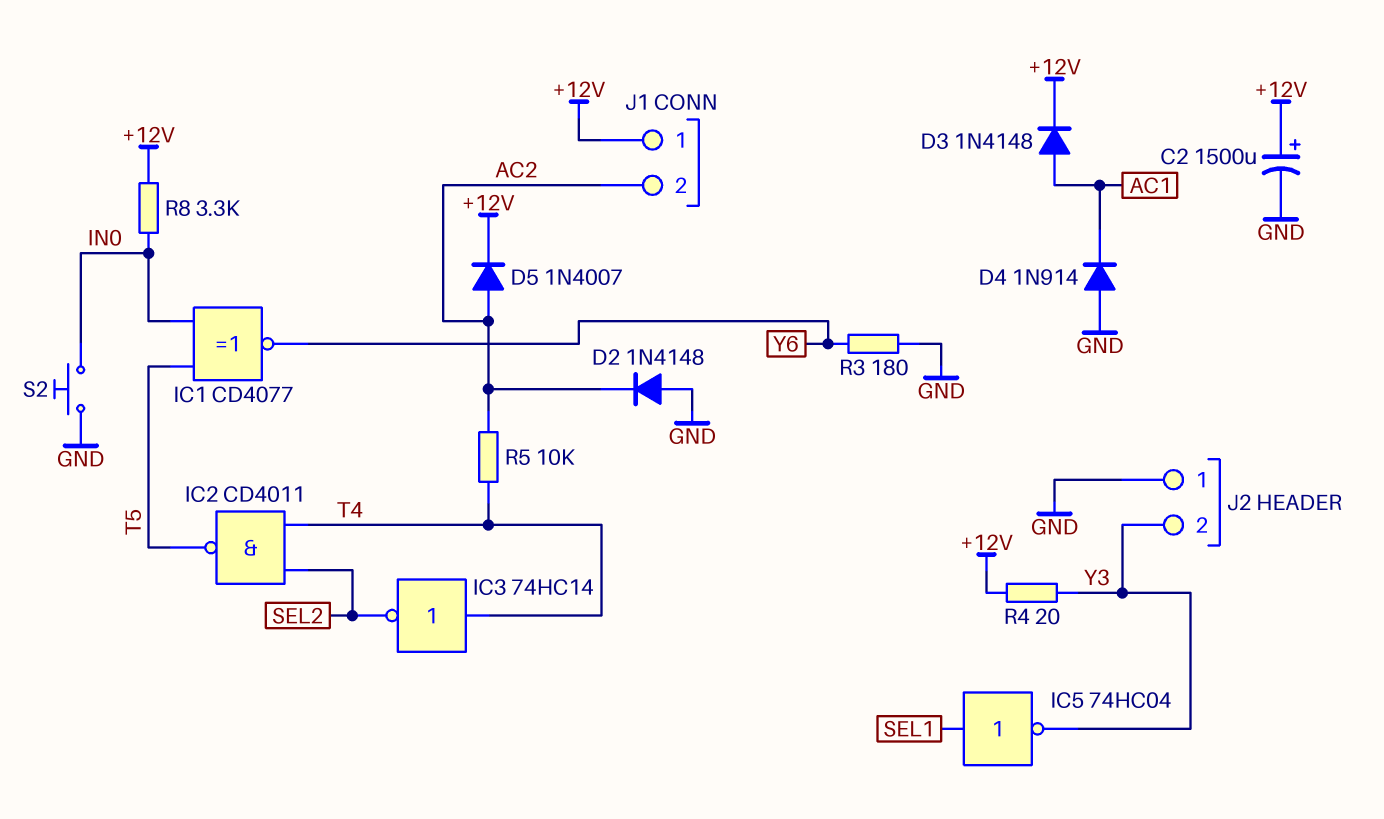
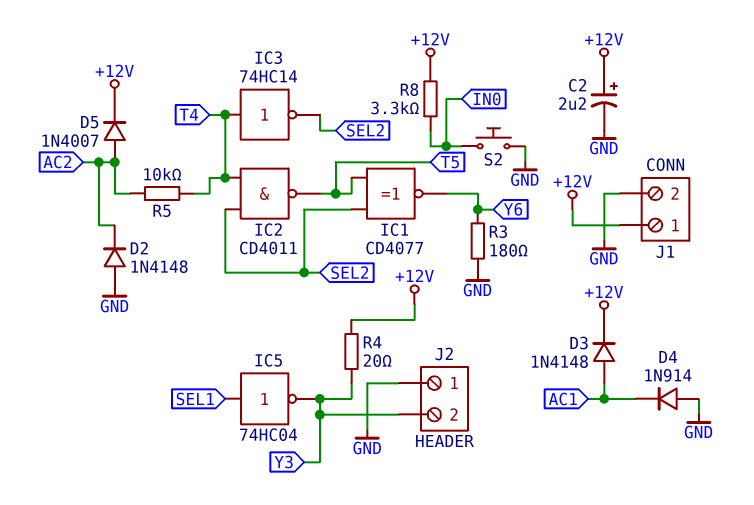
C2: 1500uF (plus +12V, minus GND) -> 2.2uF (plus +12V, minus GND)
IC1: XNOR CD4077 (in IN0, in T5, out Y6) -> XNOR CD4077 (in SEL2, in T5, out Y6)
J1 pin 2: AC2 -> GND

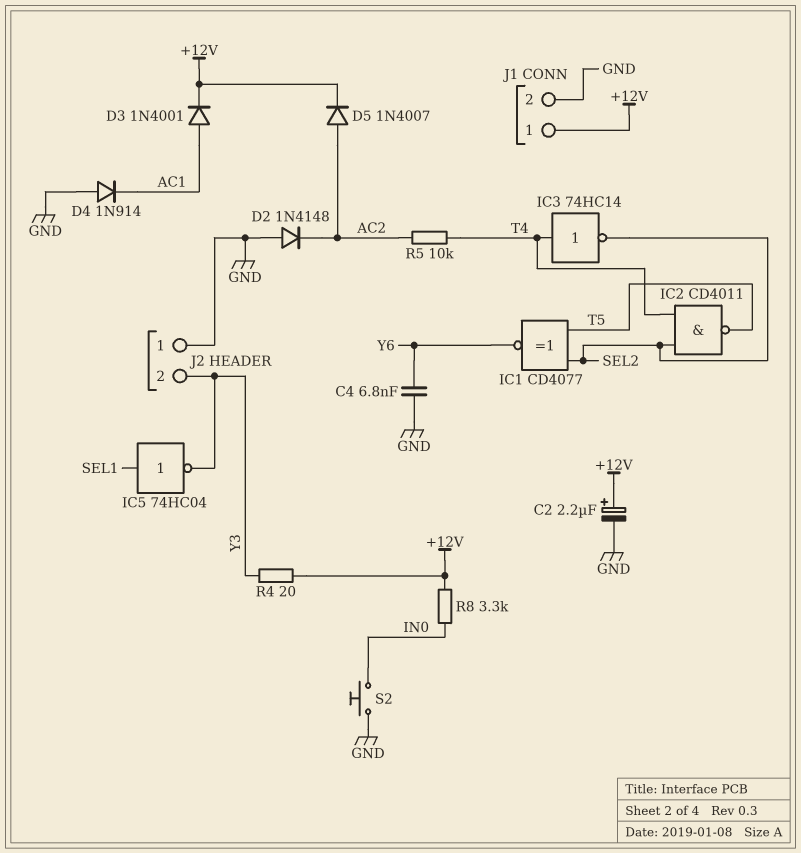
C4: none -> 6.8nF (GND, Y6)
D3: diode 1N4148 (A AC1, K +12V) -> diode 1N4001 (A AC1, K +12V)
R3: 180 (GND, Y6) -> none

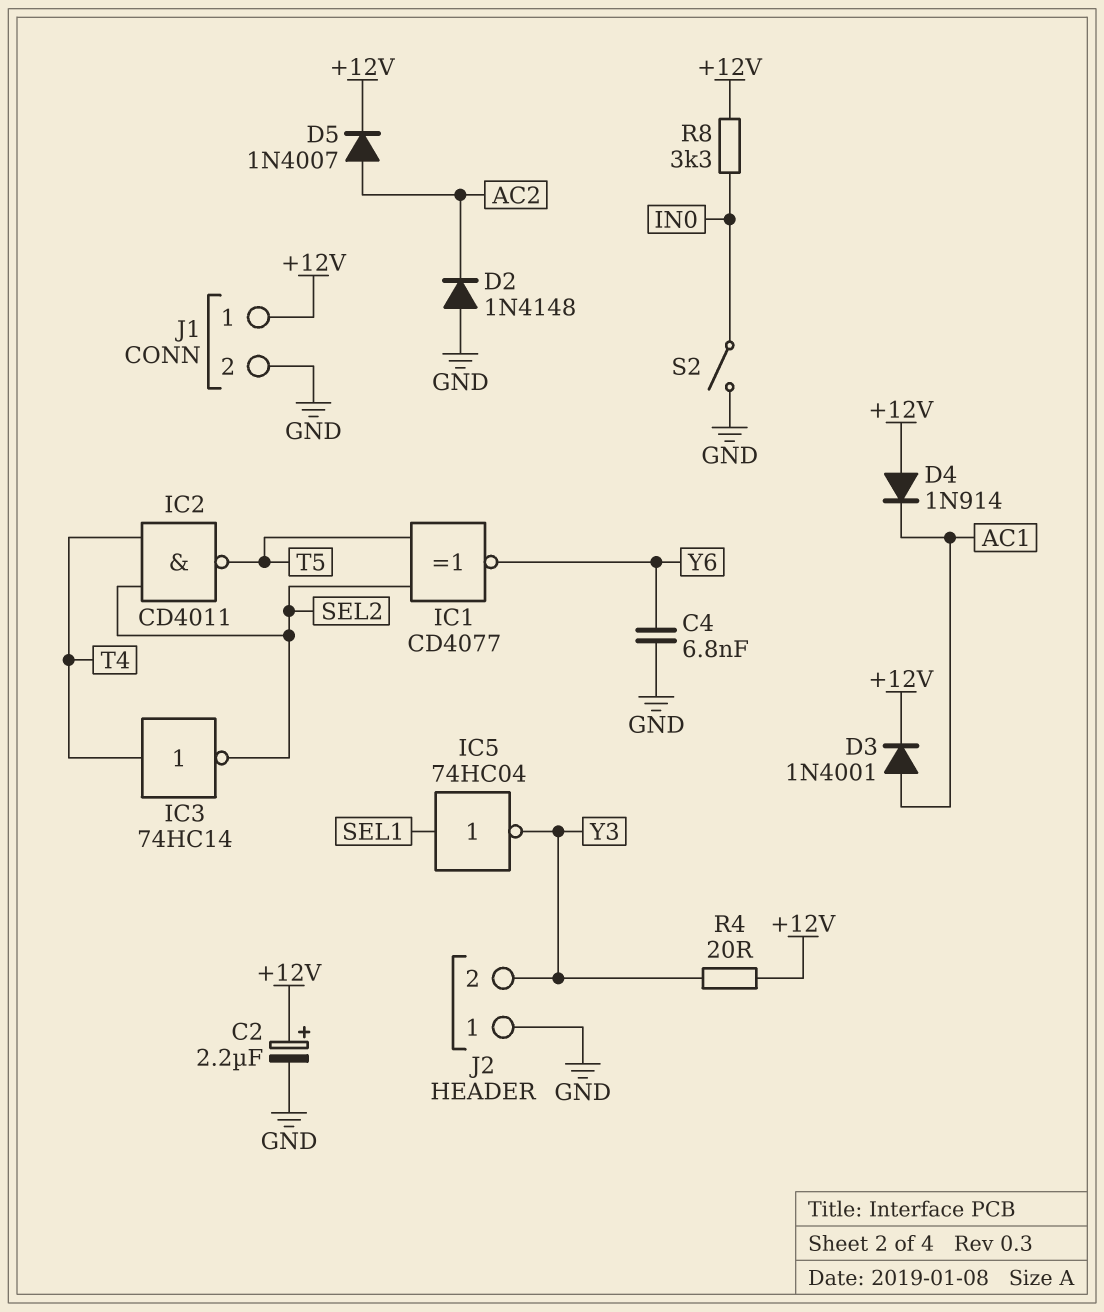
D4: diode 1N914 (A GND, K AC1) -> diode 1N914 (A +12V, K AC1)
R5: 10k (AC2, T4) -> none
S2: button (GND, IN0) -> switch (GND, IN0)

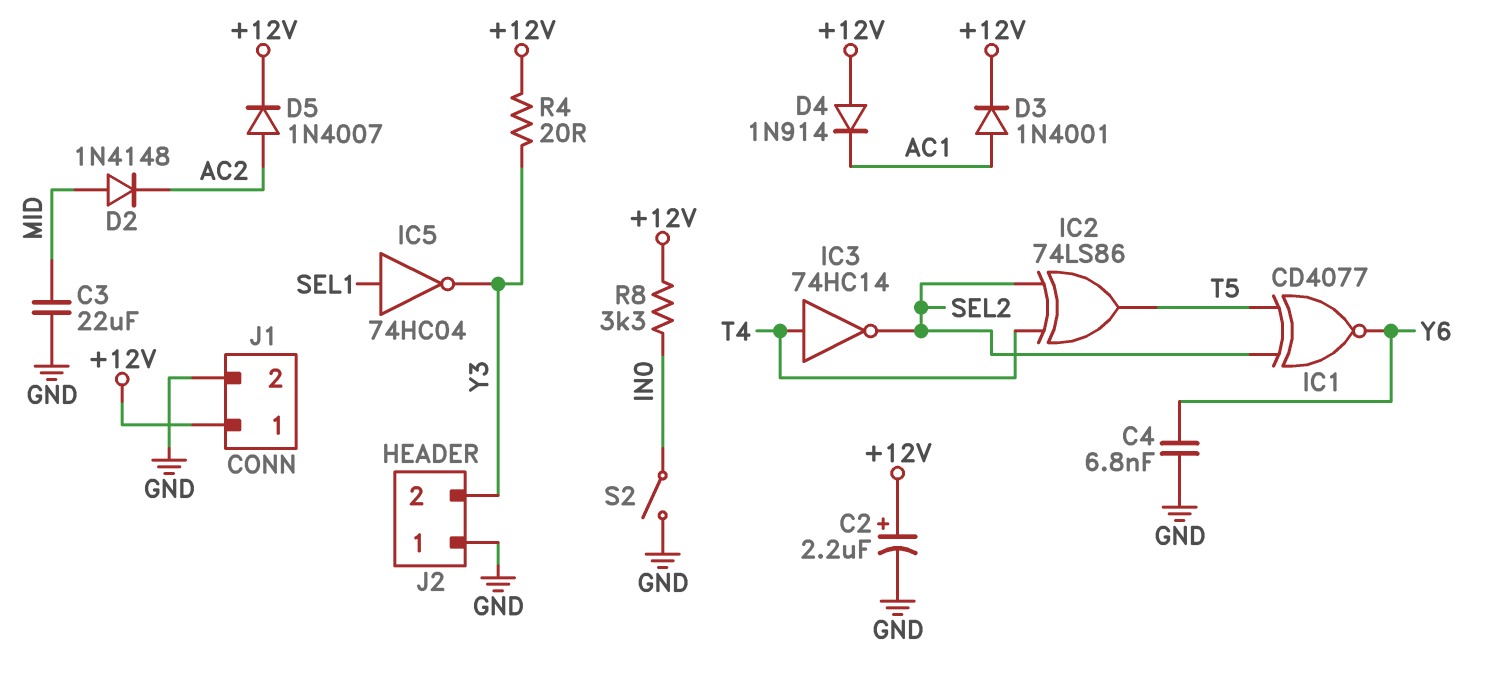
C3: none -> 22uF (GND, MID)
D2: diode 1N4148 (A GND, K AC2) -> diode 1N4148 (A MID, K AC2)
IC2: NAND CD4011 (in SEL2, in T4, out T5) -> XOR 74LS86 (in SEL2, in T4, out T5)

